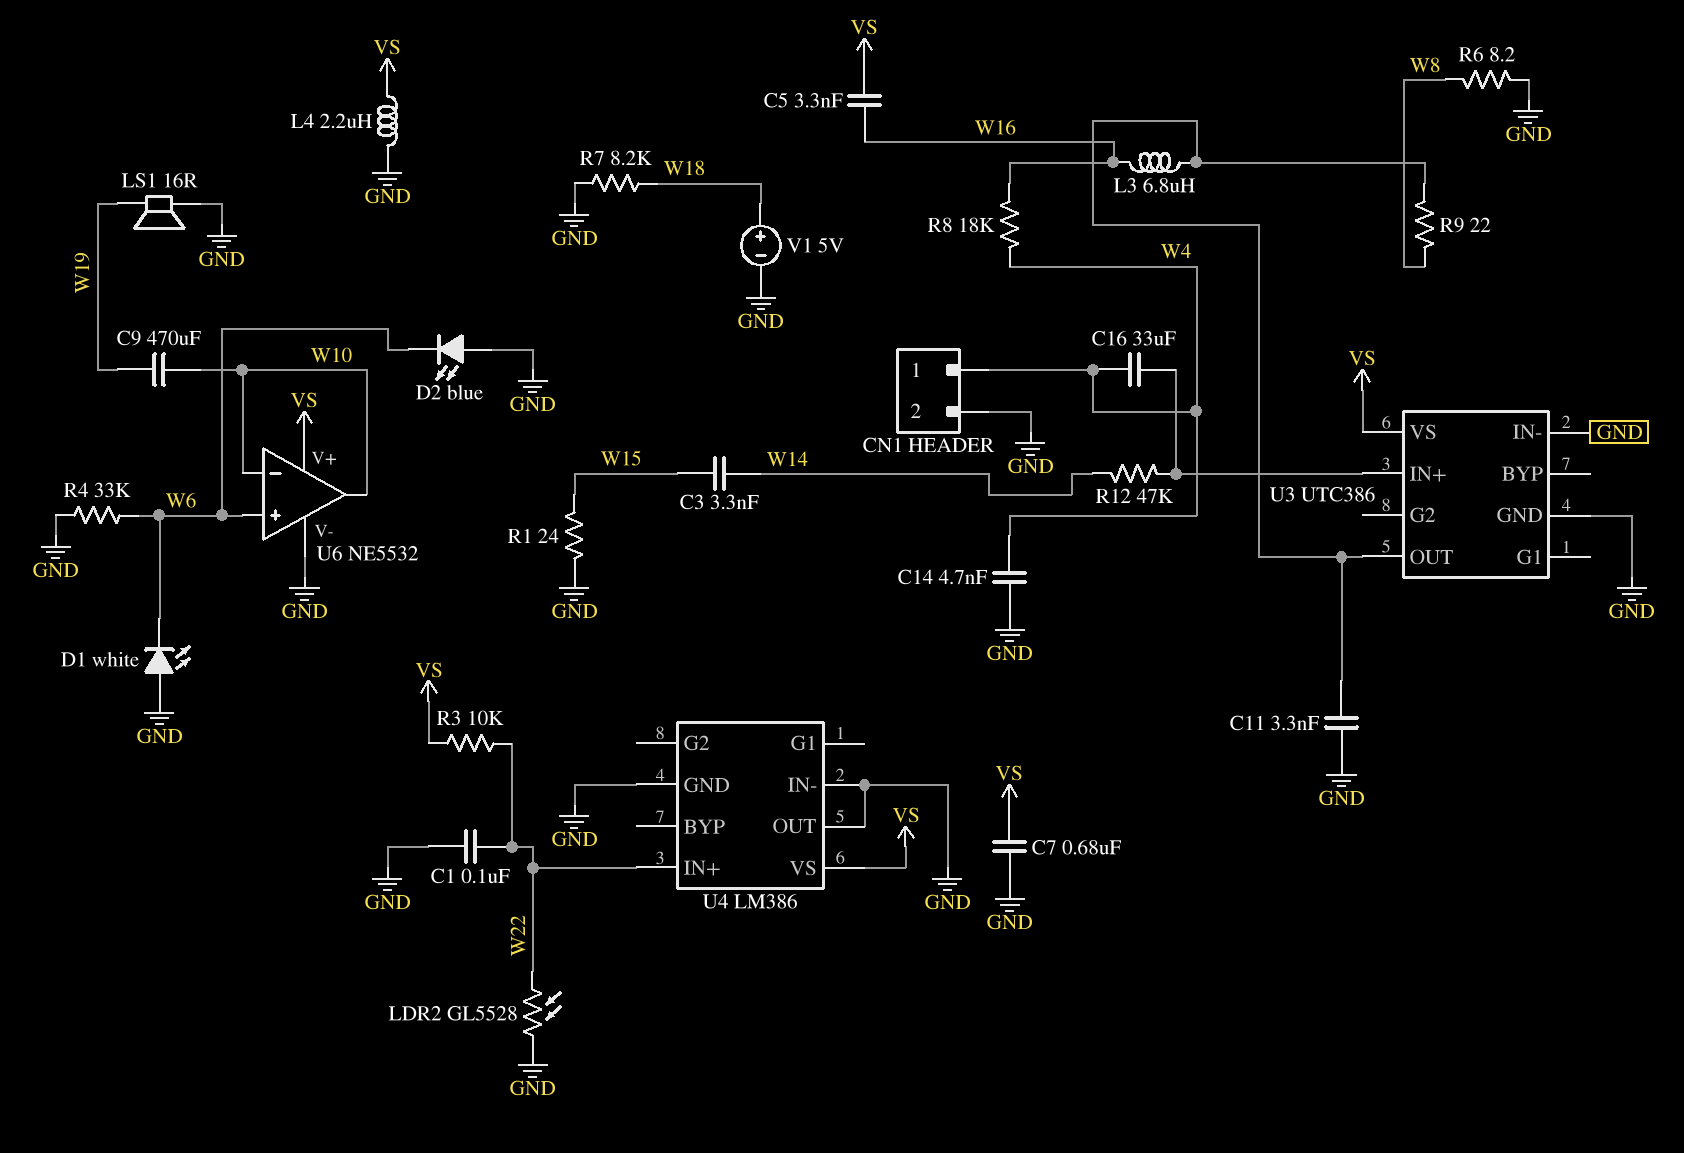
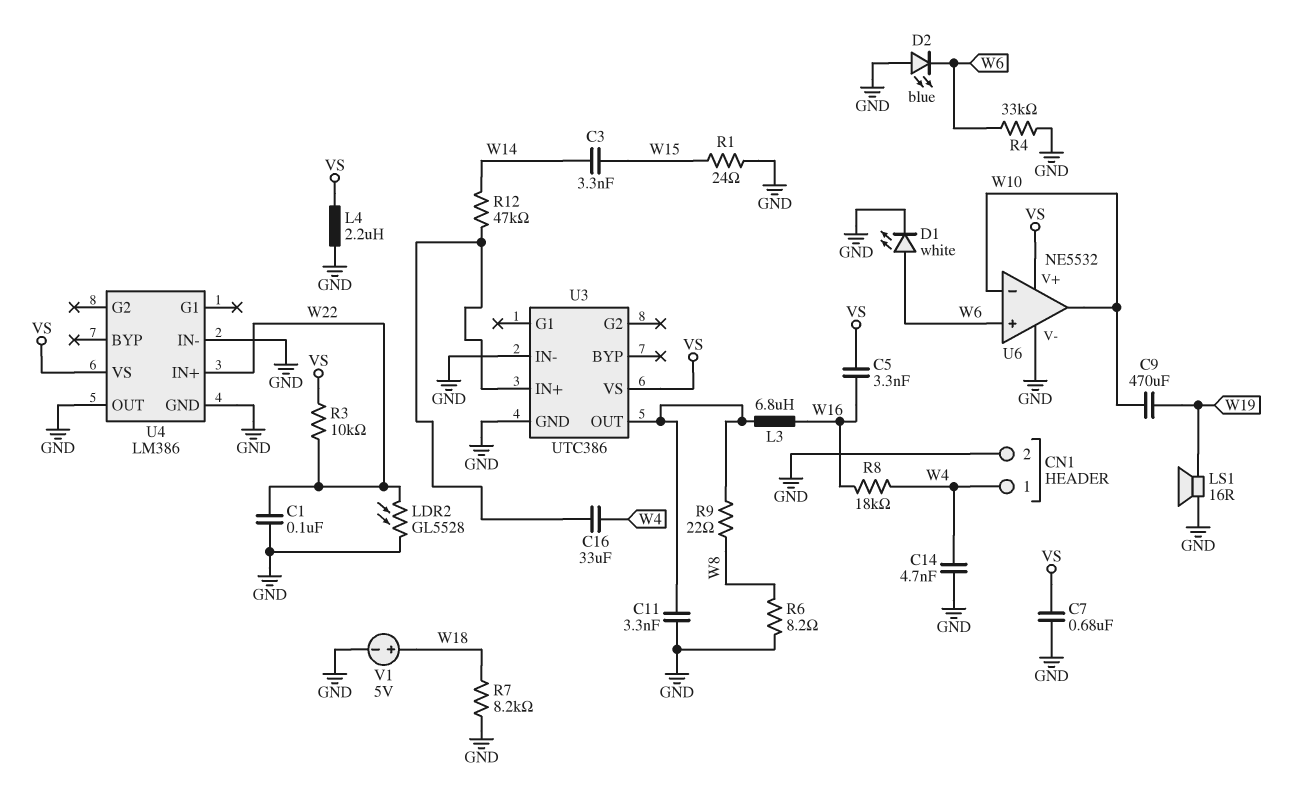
D1: LED white (A GND, K W6) -> LED white (A W6, K GND)

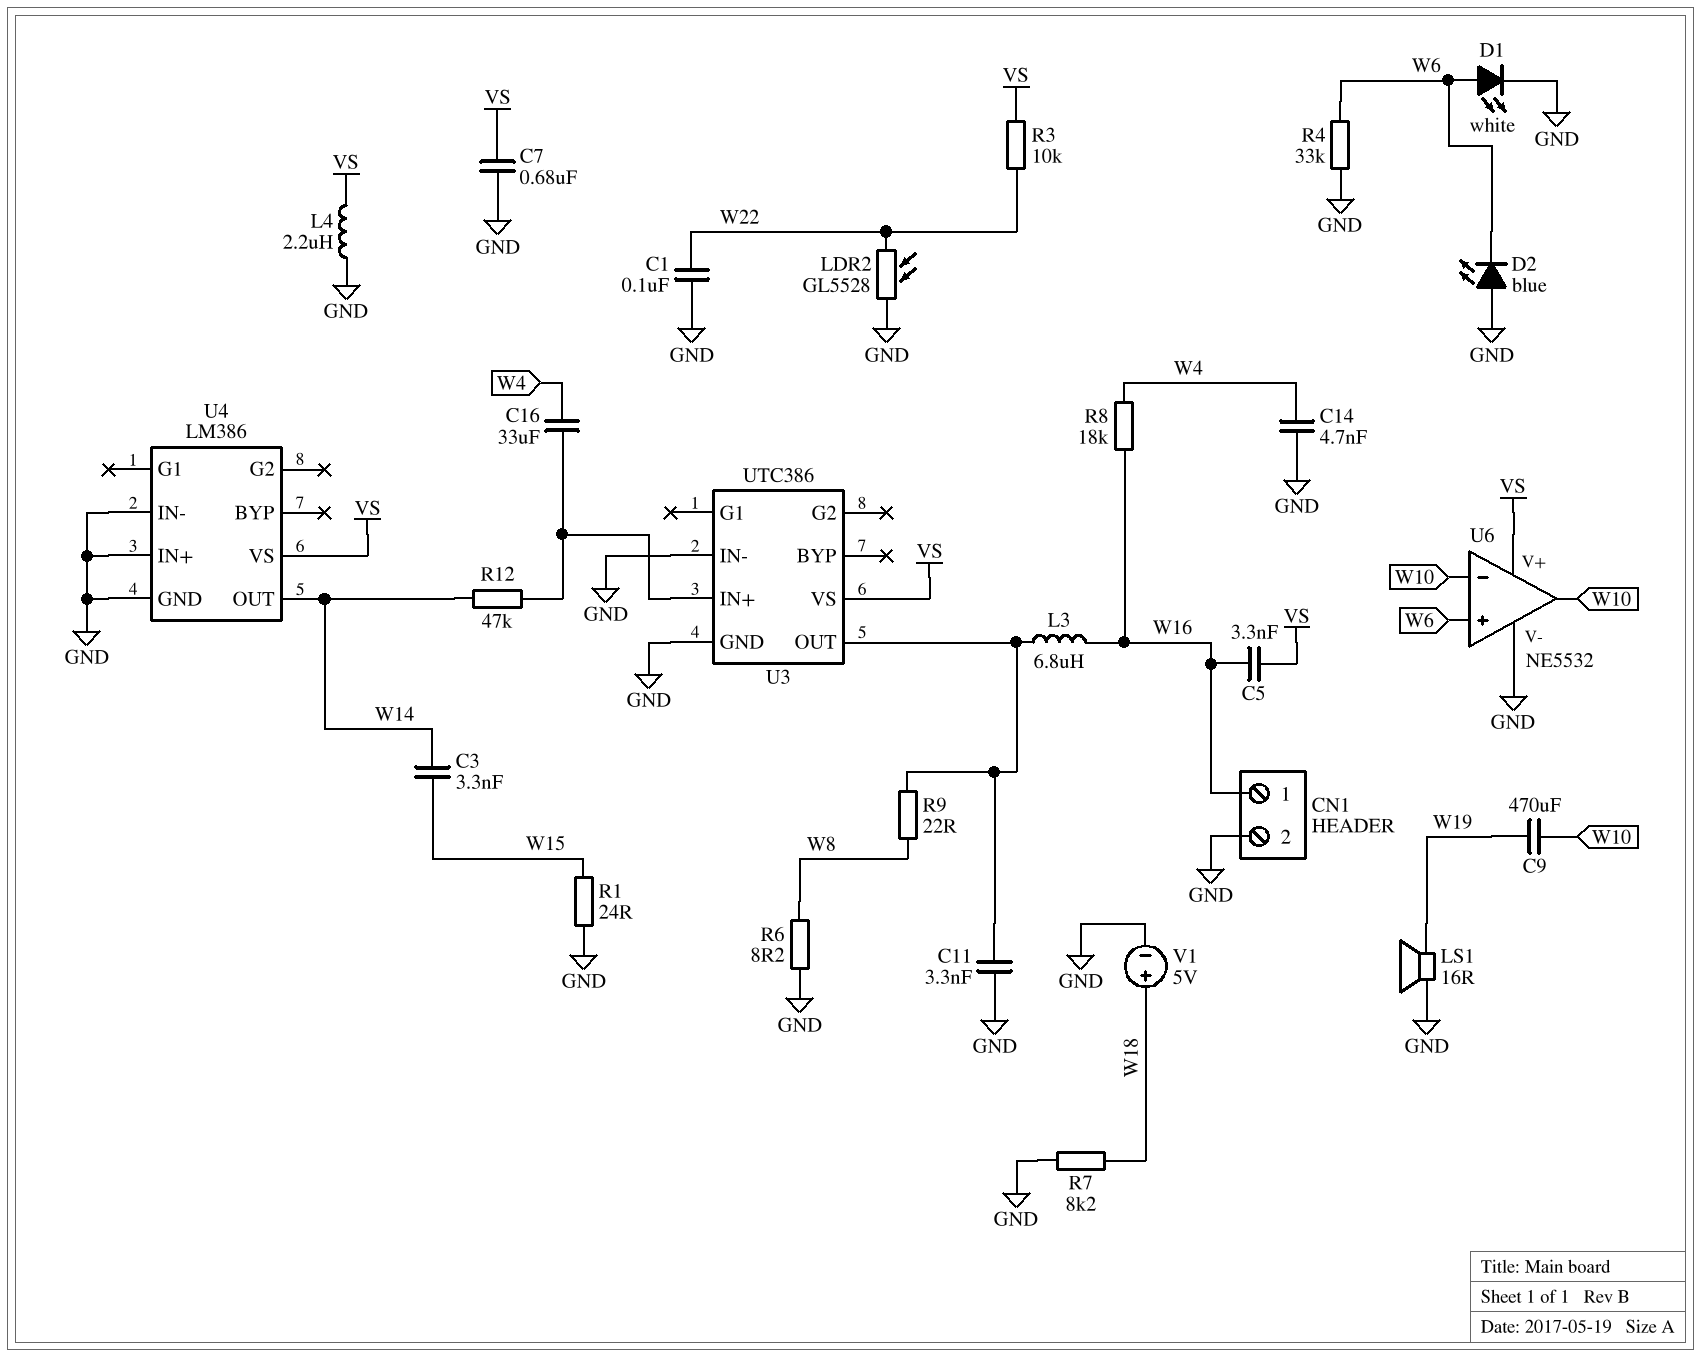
CN1 pin 1: W4 -> W16
U4 pin IN+: W22 -> GND
U4 pin OUT: GND -> W14

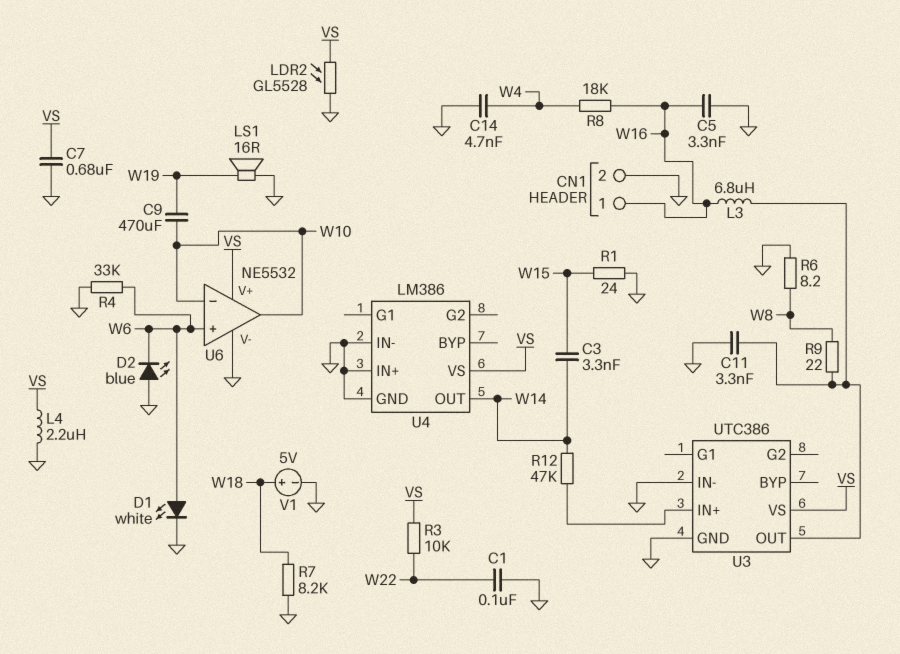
C5: 3.3nF (VS, W16) -> 3.3nF (GND, W16)
C16: 33uF (U3/IN+, W4) -> none
LDR2: GL5528 (GND, W22) -> GL5528 (GND, VS)

